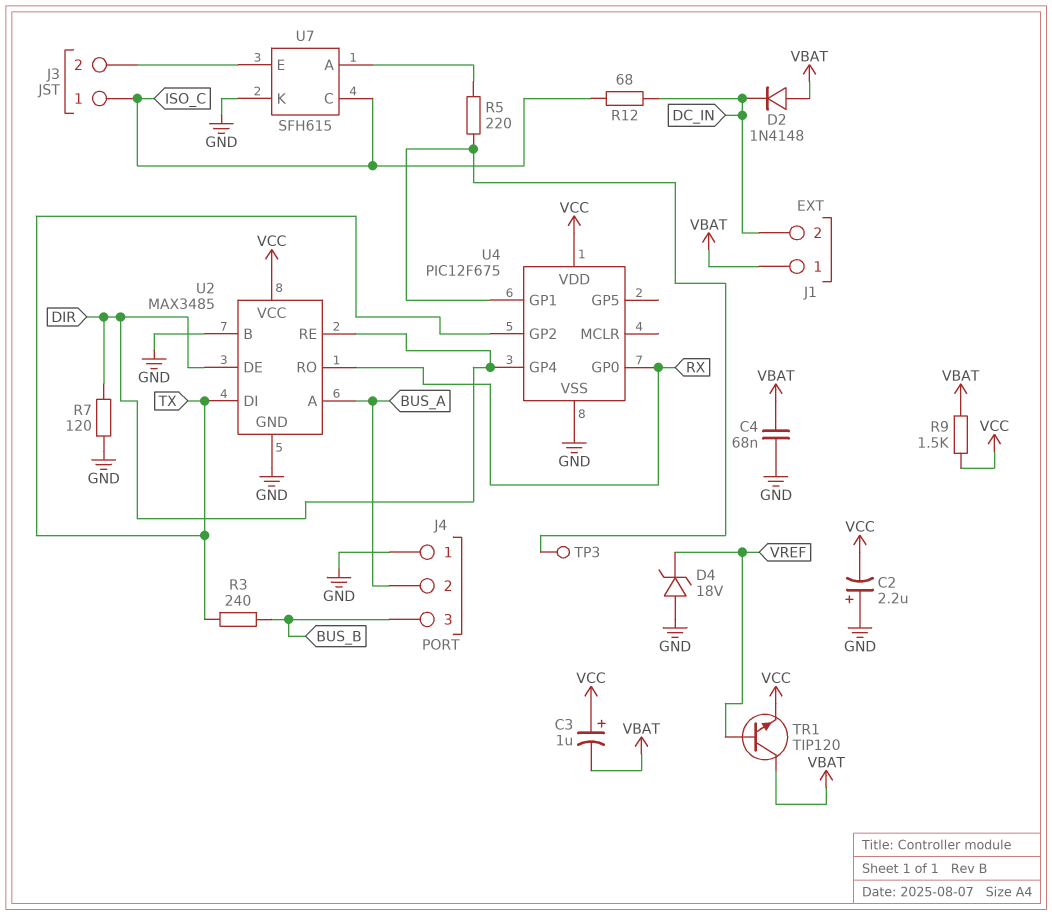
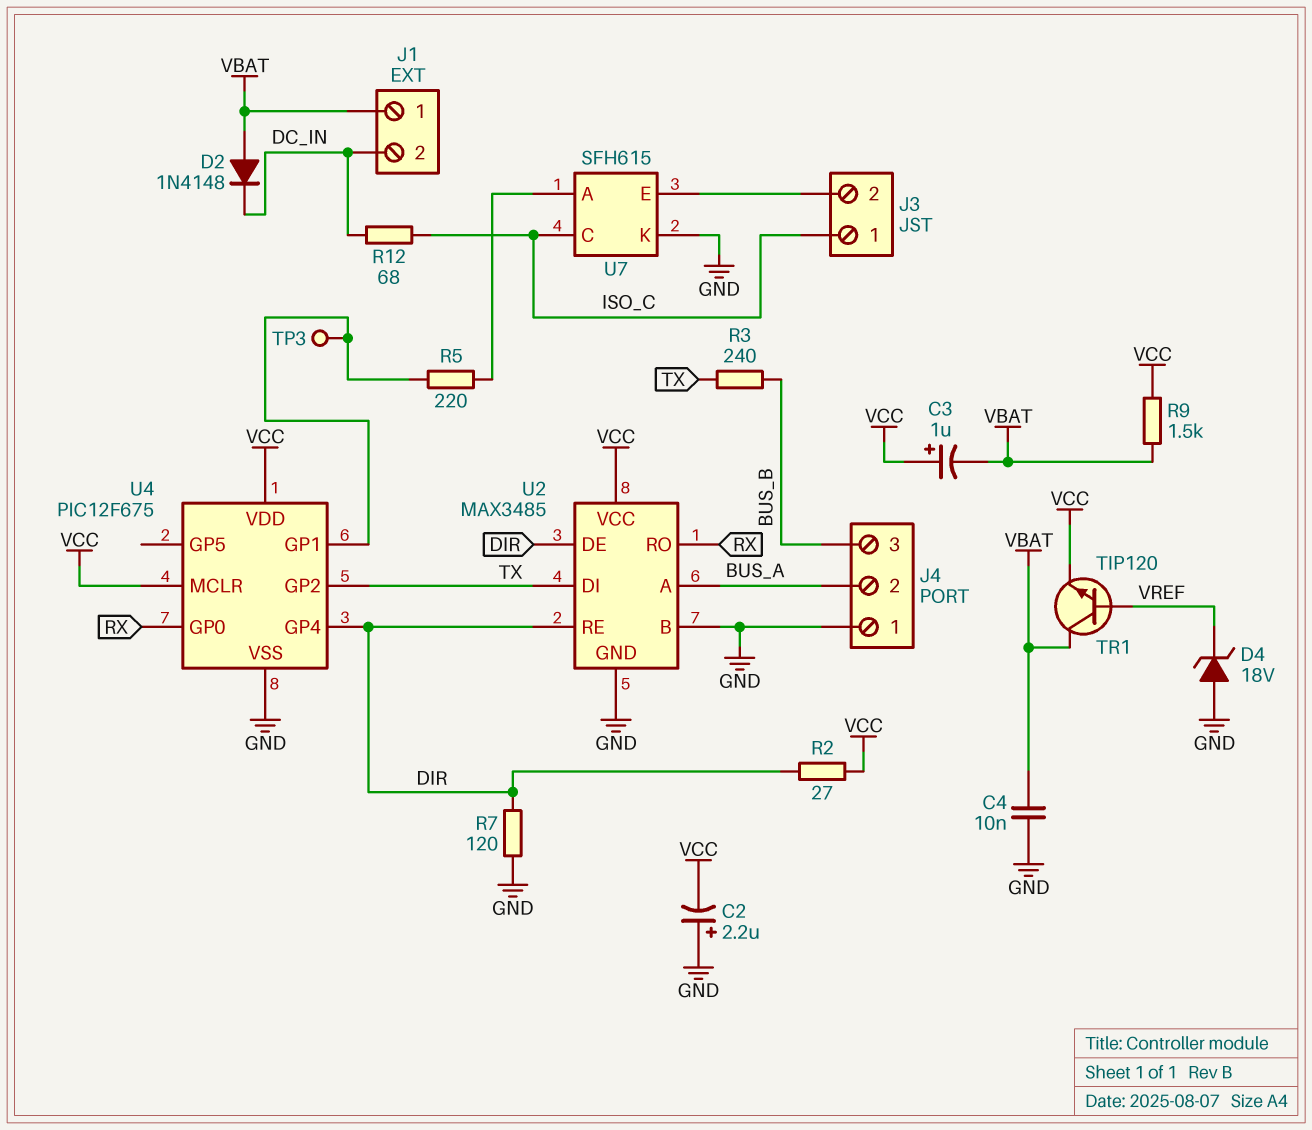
C4: 68nF (GND, VBAT) -> 10nF (GND, VBAT)
R2: none -> 27 (DIR, VCC)
U4 pin MCLR: none -> VCC

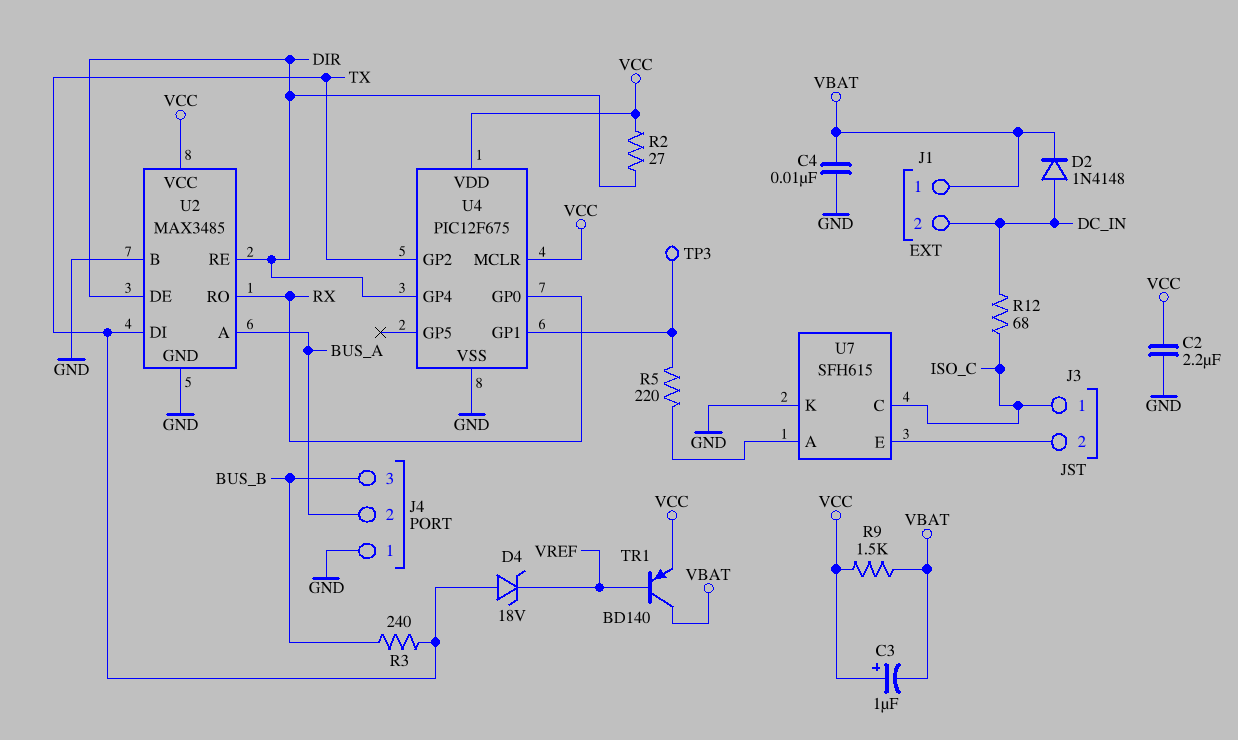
C2: 2.2uF (plus GND, minus VCC) -> 2.2uF (GND, VCC)
D2: diode 1N4148 (A VBAT, K DC_IN) -> diode 1N4148 (A DC_IN, K VBAT)
D4: zener 18V (A GND, K VREF) -> zener 18V (A TX, K VREF)
R7: 120 (DIR, GND) -> none
TR1: NPN TIP120 (B VREF, C VBAT, E VCC) -> PNP BD140 (B VREF, C VBAT, E VCC)

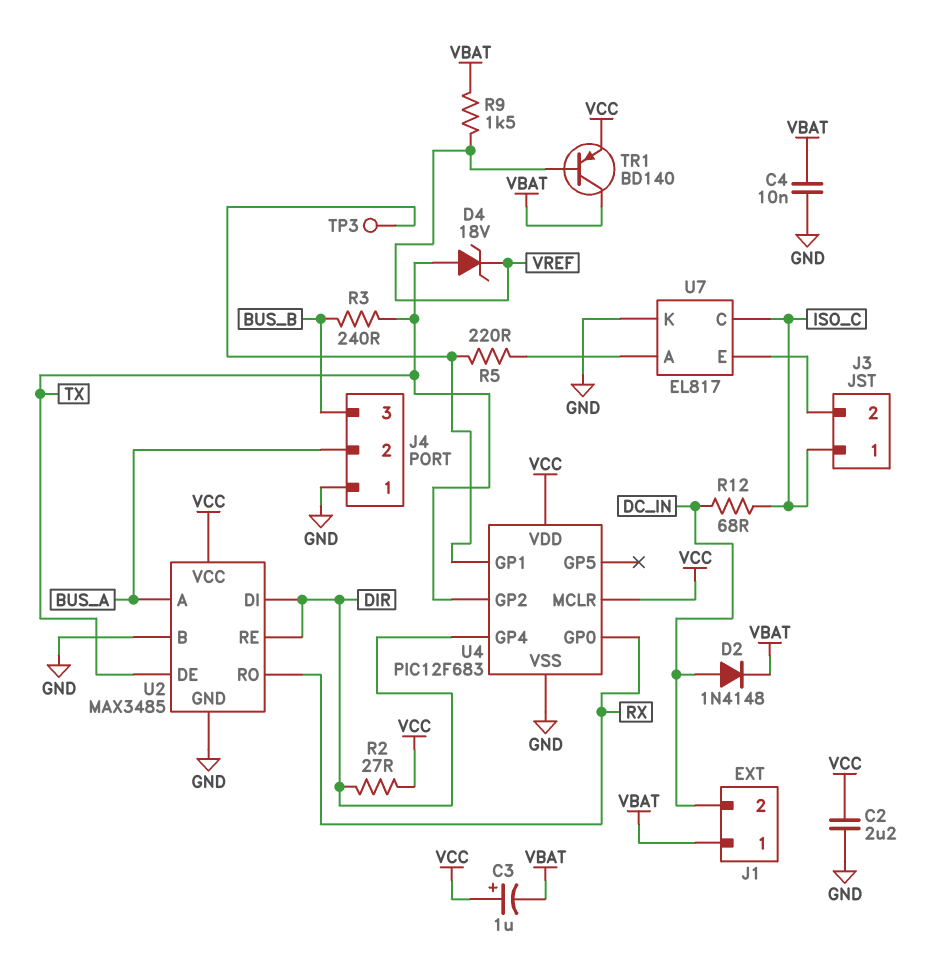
R9: 1.5k (VBAT, VCC) -> 1.5k (VBAT, VREF)
U2 pin DE: DIR -> TX
U2 pin DI: TX -> DIR
U4: PIC12F675 -> PIC12F683
U7: SFH615 -> EL817

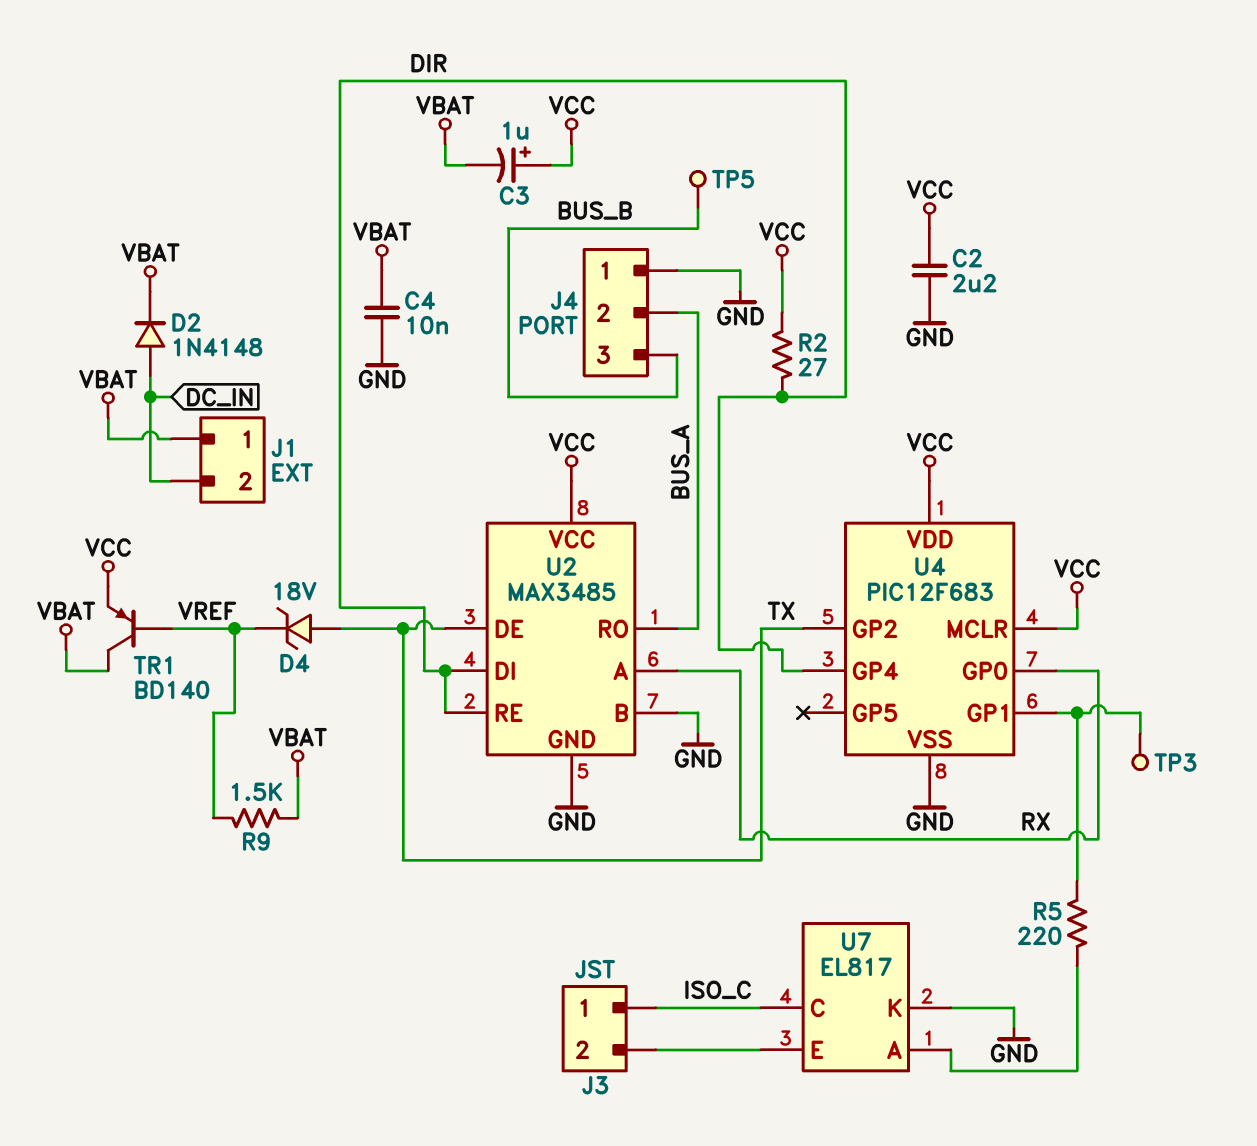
R3: 240 (BUS_B, TX) -> none
R12: 68 (DC_IN, ISO_C) -> none
TP5: none -> test point (BUS_B)
U2 pin A: BUS_A -> RX
U2 pin RO: RX -> BUS_A

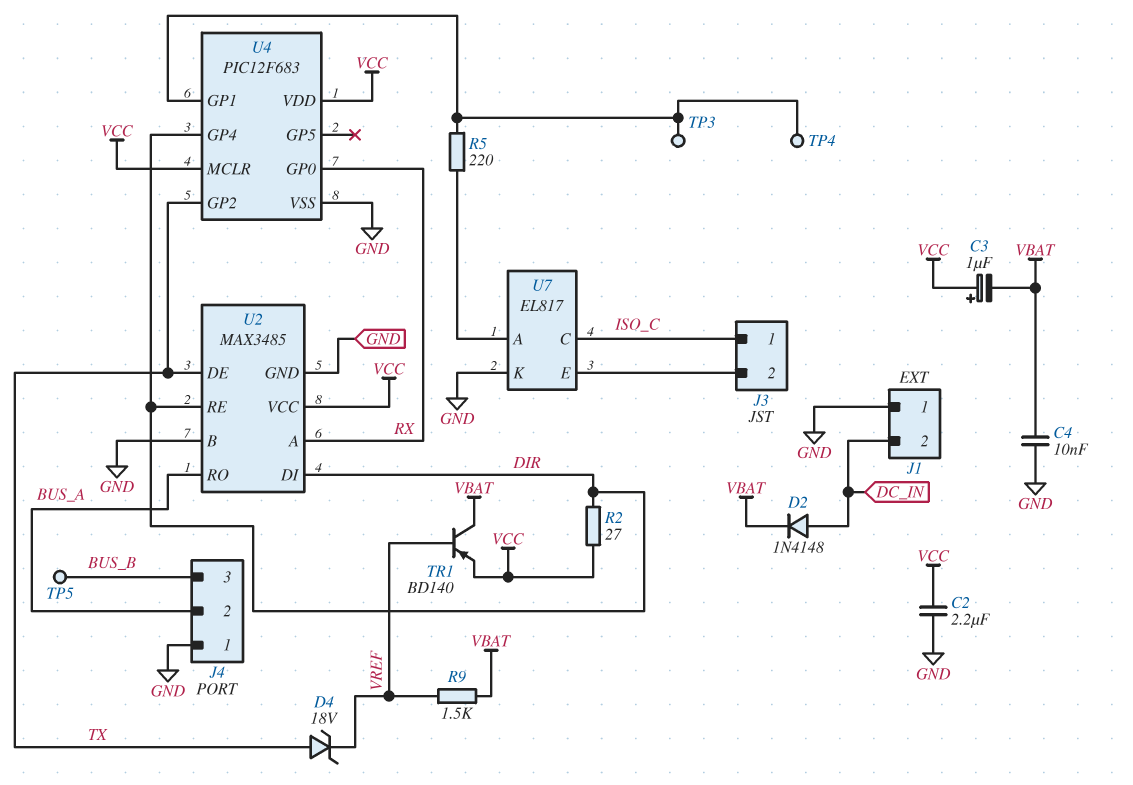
J1 pin 1: VBAT -> GND
TP4: none -> test point (U4/GP1)

